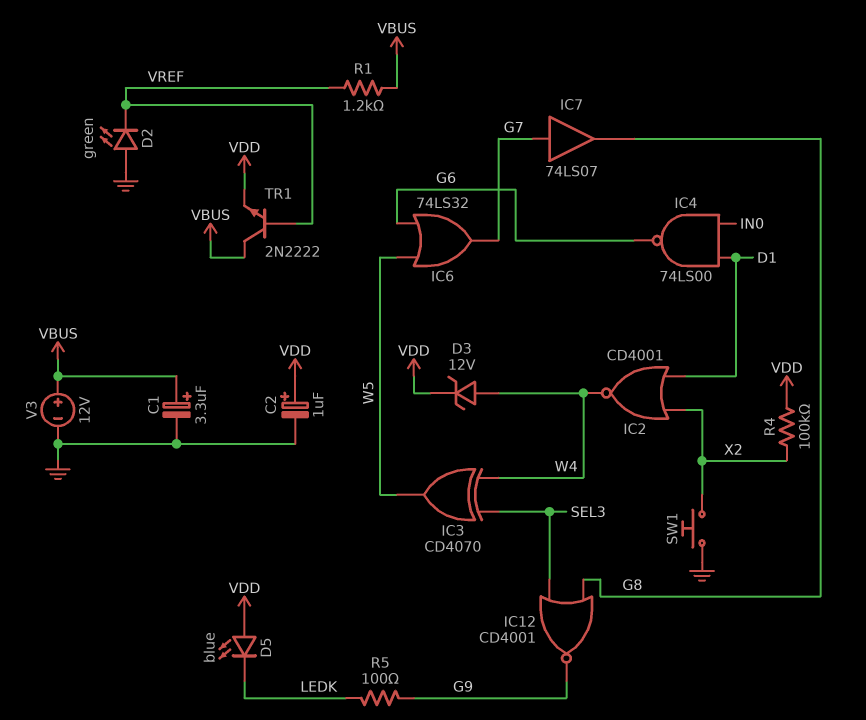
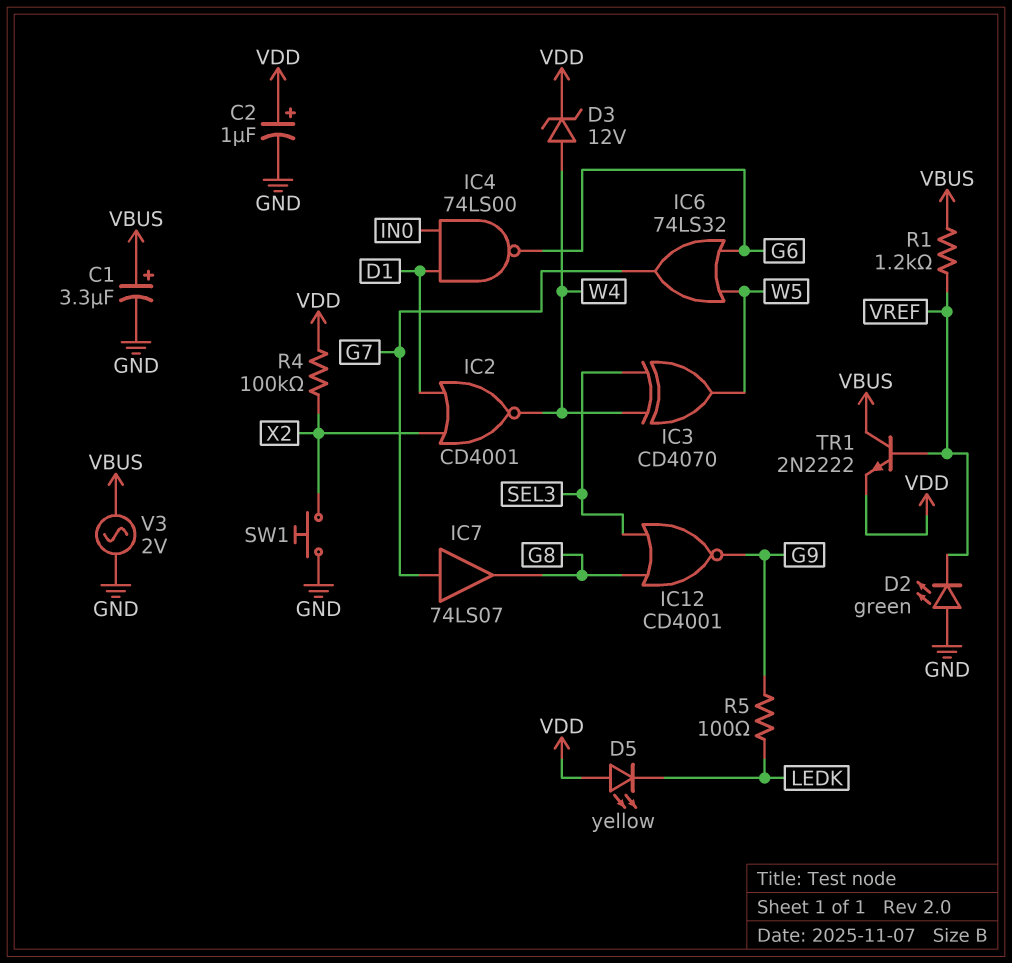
D5: LED blue (A VDD, K LEDK) -> LED yellow (A VDD, K LEDK)
V3: 12V (plus VBUS, minus GND) -> AC 2V (GND, VBUS)

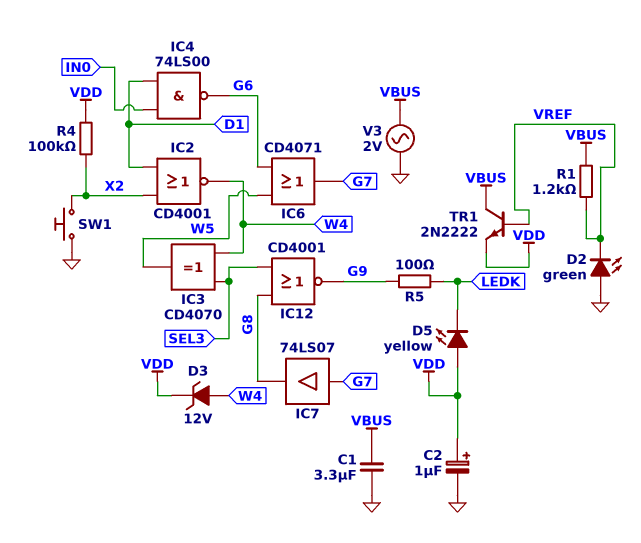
C1: 3.3uF (plus VBUS, minus GND) -> 3.3uF (GND, VBUS)
IC6: OR 74LS32 (in G6, in W5, out G7) -> OR CD4071 (in G6, in W5, out G7)

